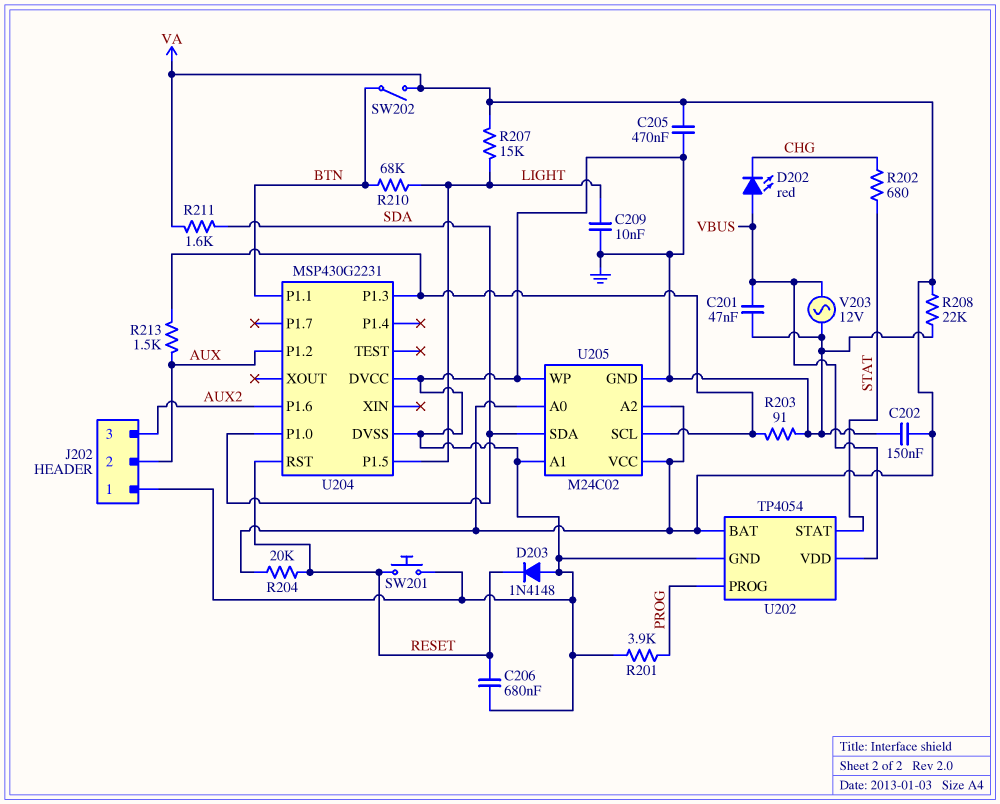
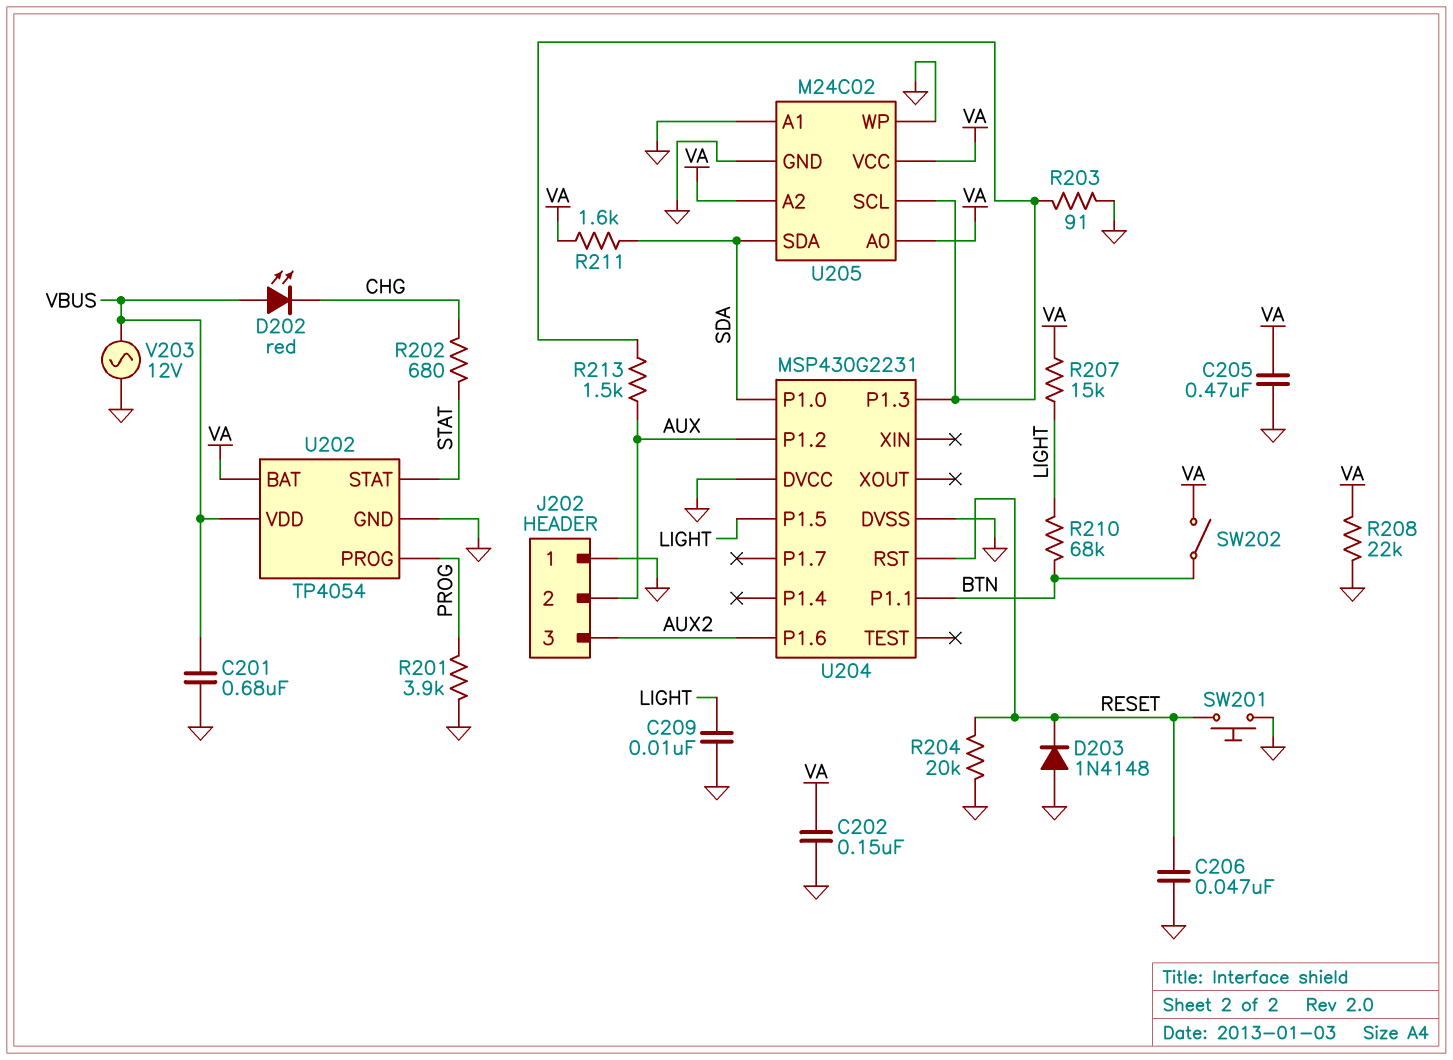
C201: 47nF (GND, VBUS) -> 680nF (GND, VBUS)
C206: 680nF (GND, RESET) -> 47nF (GND, RESET)
R204: 20k (RESET, VA) -> 20k (GND, RESET)

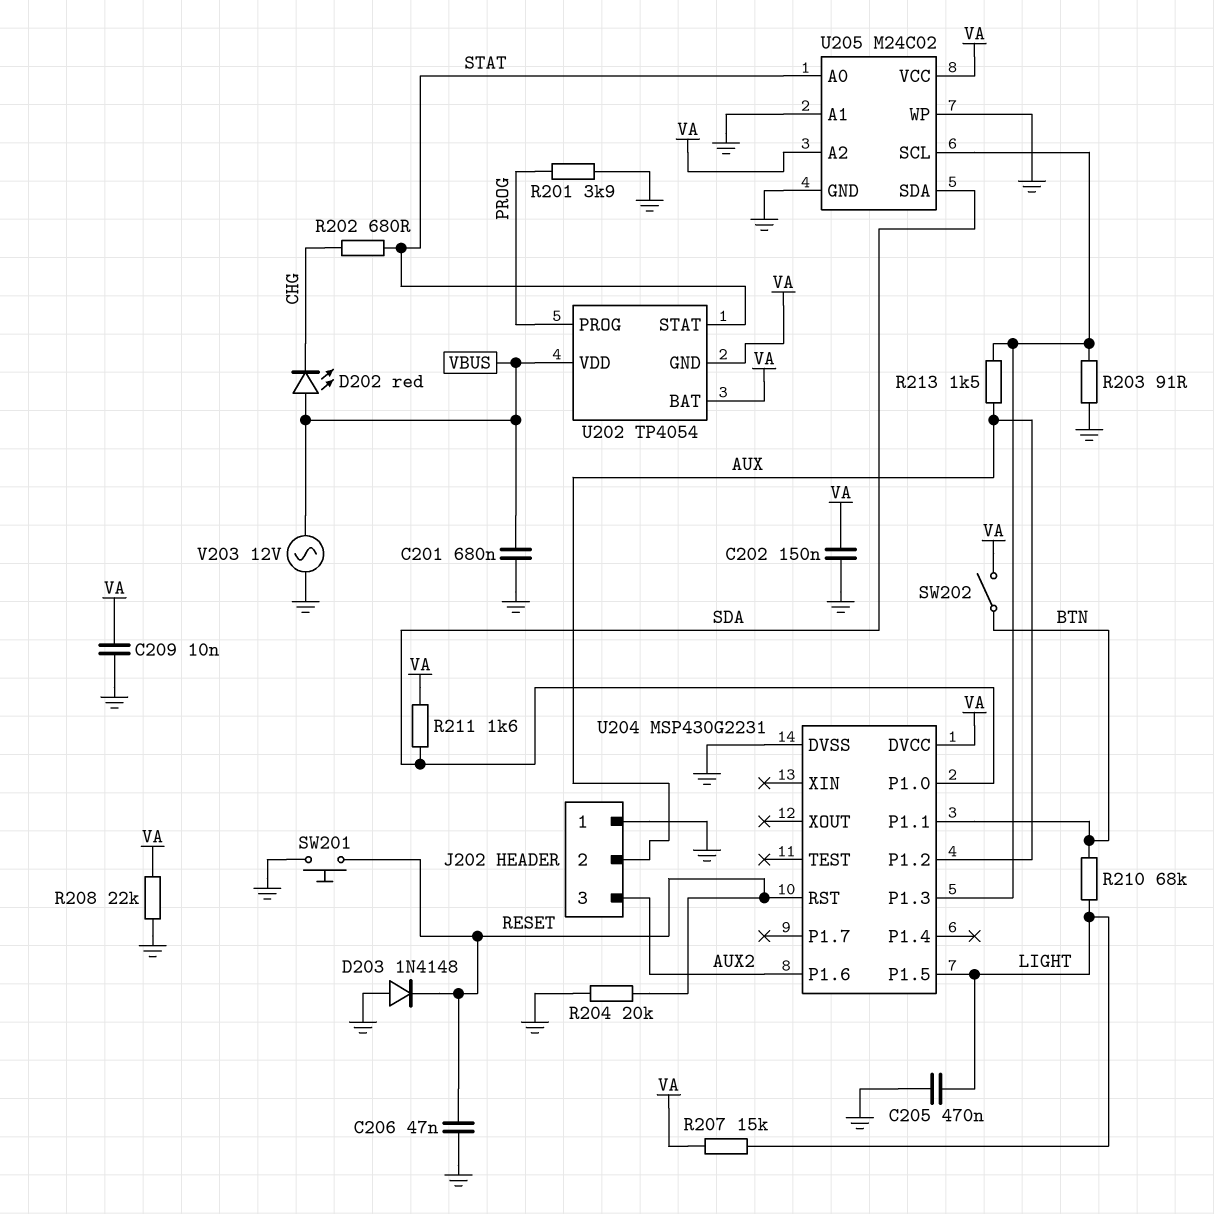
C205: 470nF (GND, VA) -> 470nF (GND, LIGHT)
C209: 10nF (GND, LIGHT) -> 10nF (GND, VA)
U202 pin GND: GND -> VA
U204 pin DVCC: GND -> VA
U205 pin A0: VA -> STAT

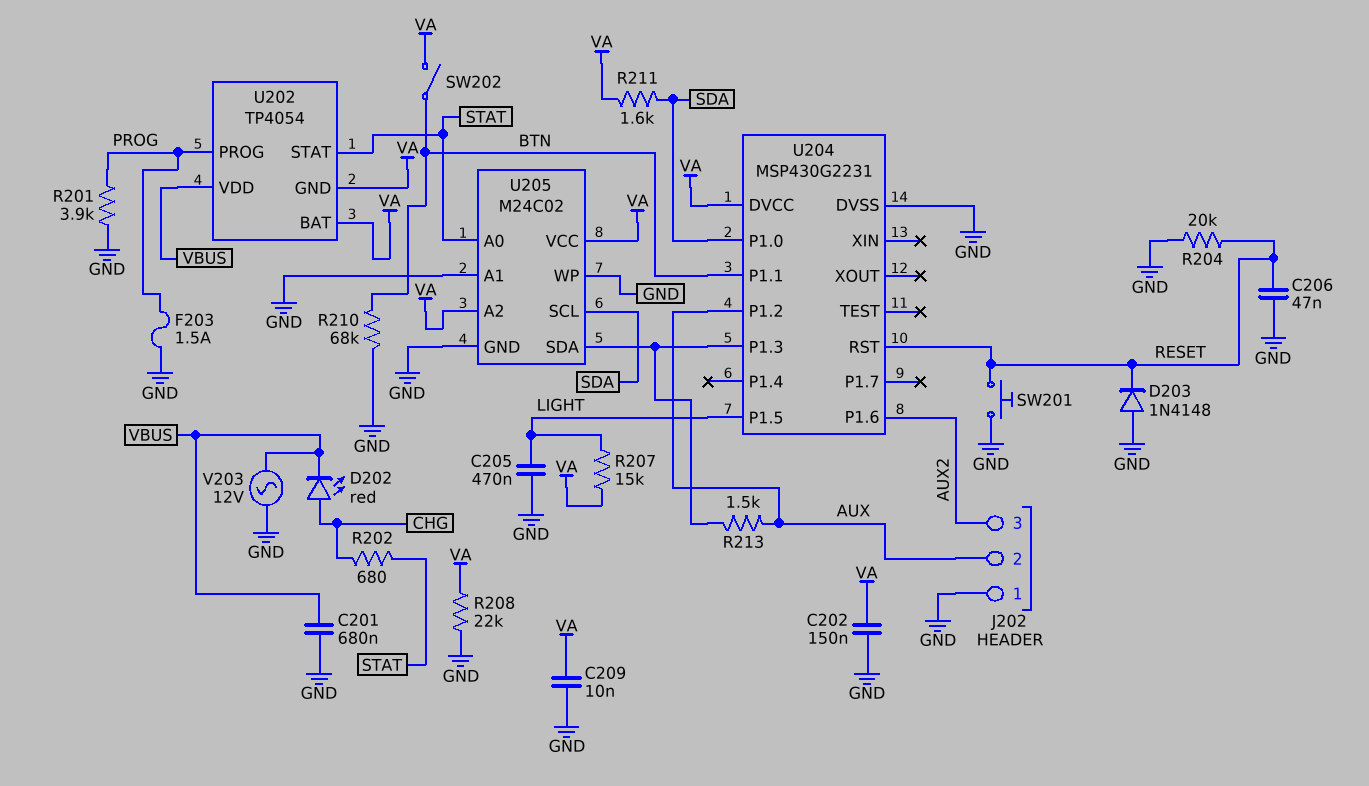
D202: LED red (A VBUS, K CHG) -> LED red (A CHG, K VBUS)
F203: none -> 1.5A (GND, PROG)
R203: 91 (GND, U204/P1.3) -> none
R210: 68k (BTN, LIGHT) -> 68k (BTN, GND)
U205 pin SCL: U204/P1.3 -> SDA
U205 pin SDA: SDA -> U204/P1.3

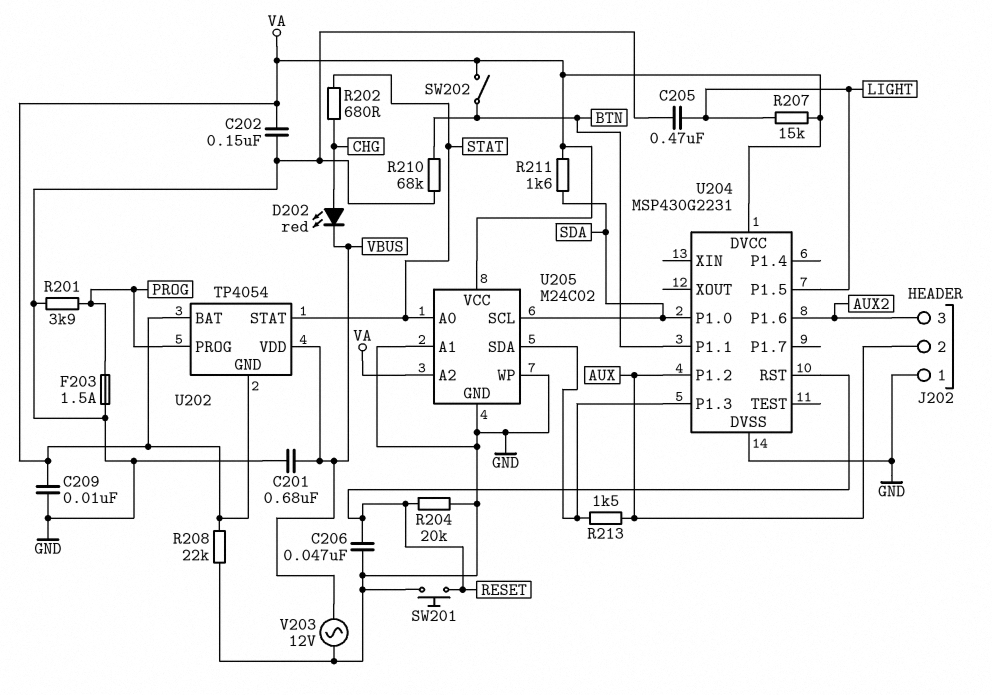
D203: diode 1N4148 (A GND, K RESET) -> none

